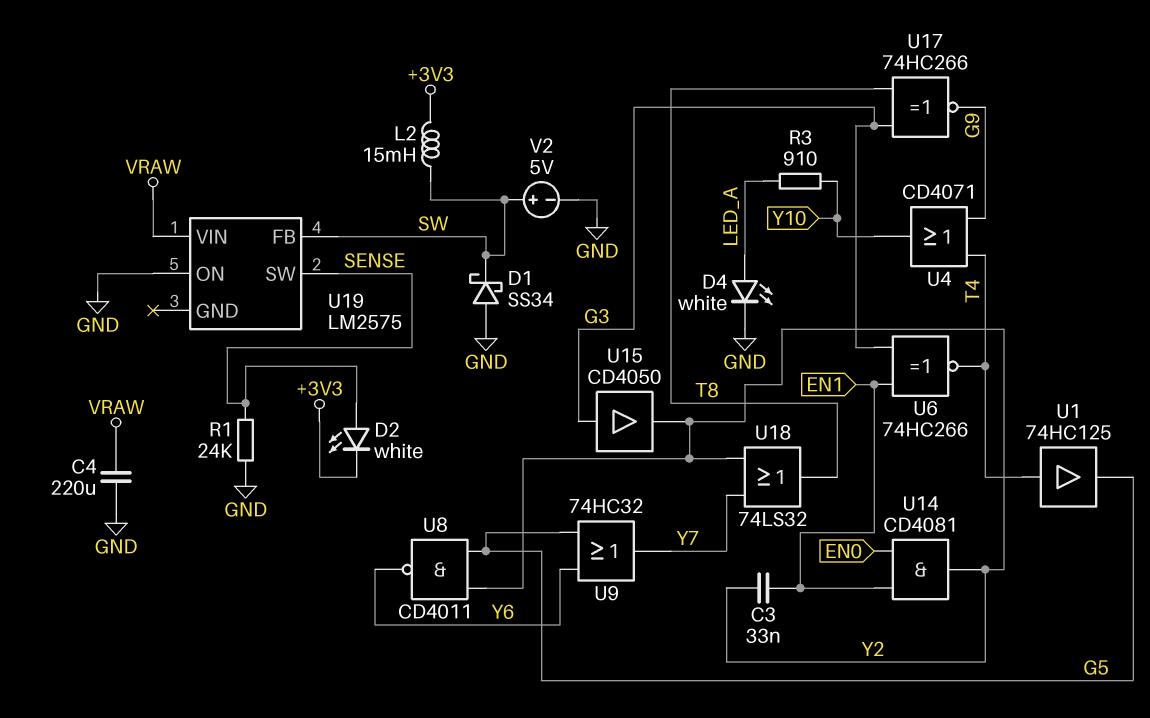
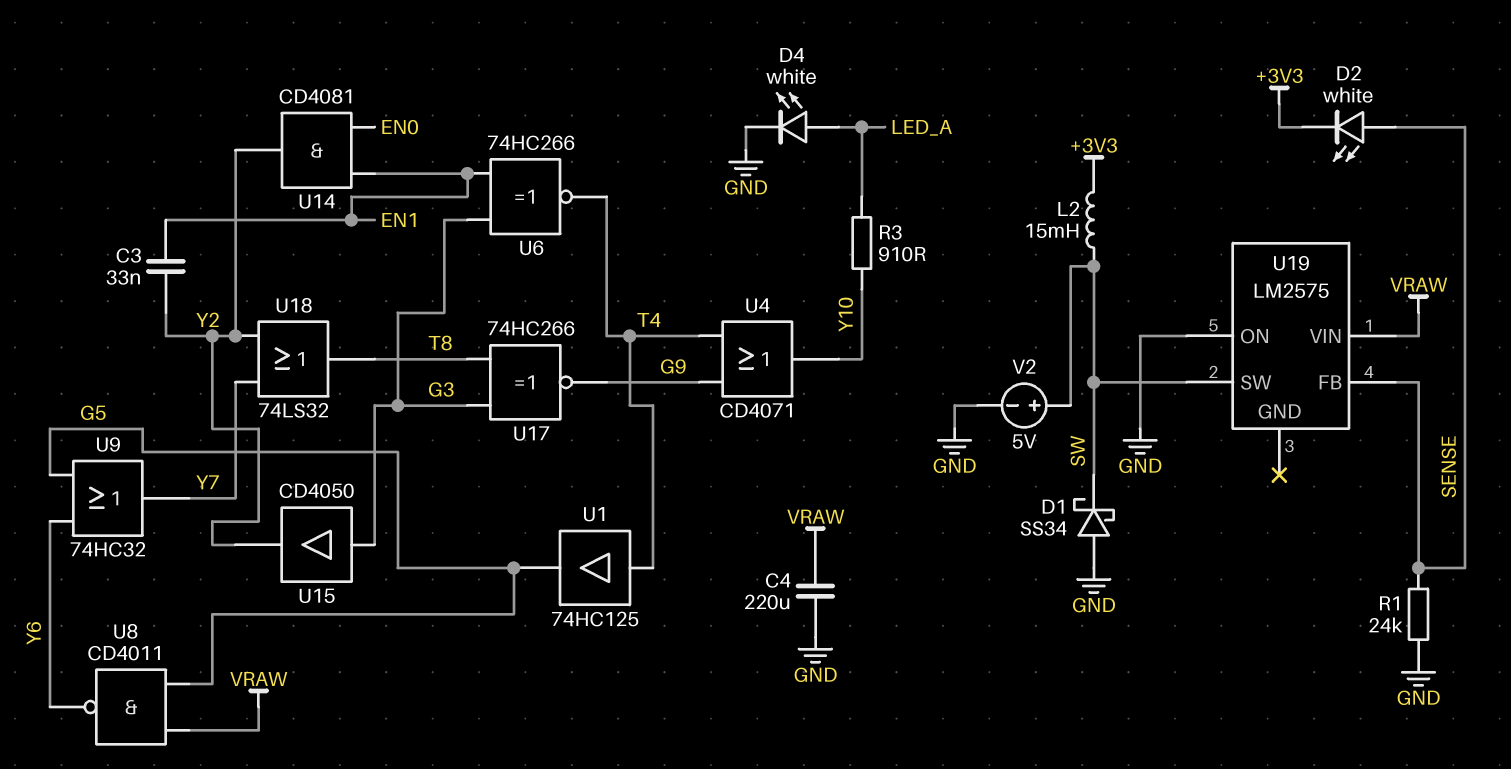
U8: NAND CD4011 (in G5, in Y2, out Y6) -> NAND CD4011 (in G5, in VRAW, out Y6)
U19 pin FB: SW -> SENSE
U19 pin SW: SENSE -> SW

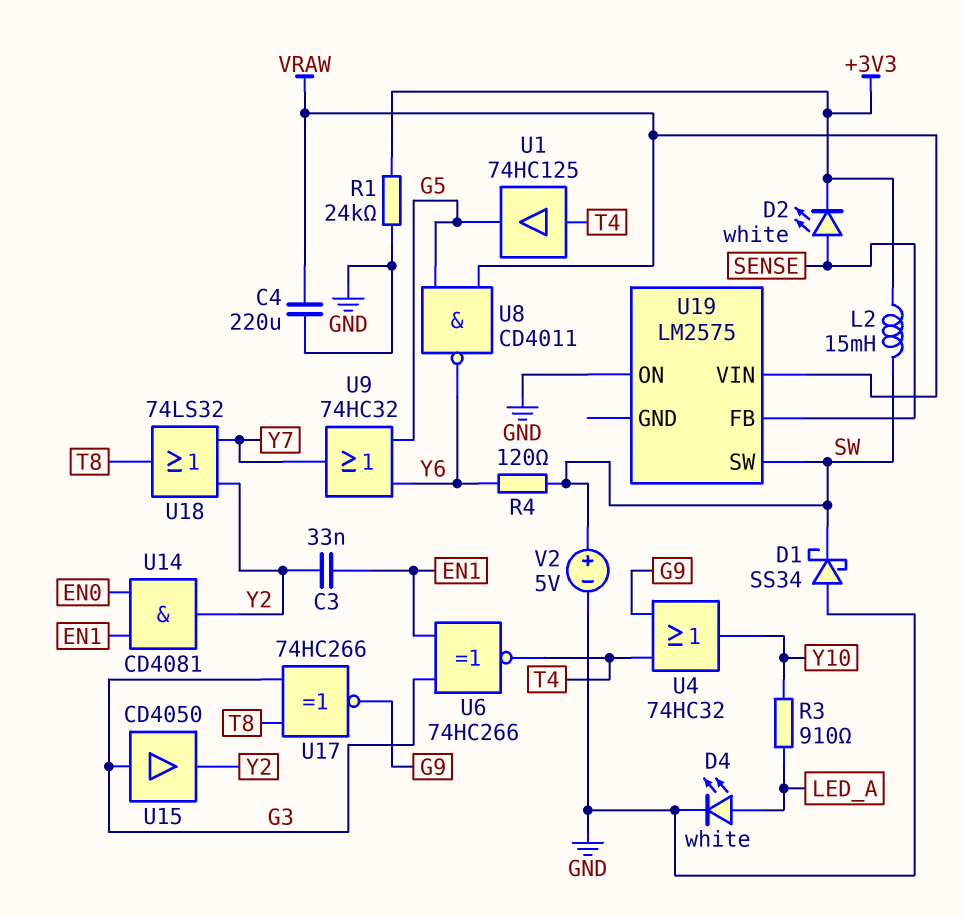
R1: 24k (GND, SENSE) -> 24k (+3V3, GND)
R4: none -> 120 (SW, Y6)
U4: OR CD4071 (in G9, in T4, out Y10) -> OR 74HC32 (in G9, in T4, out Y10)

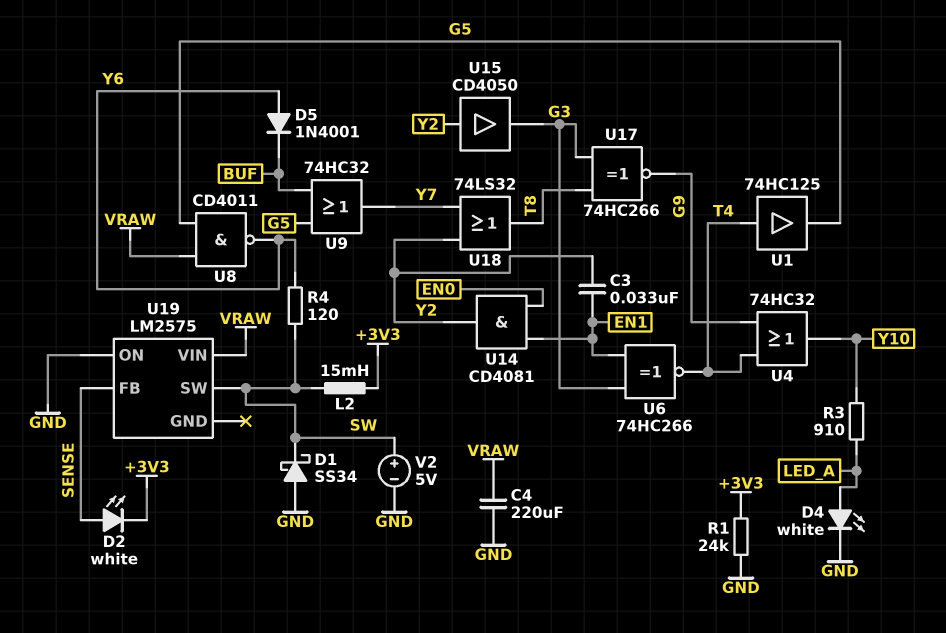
D5: none -> diode 1N4001 (A Y6, K BUF)
U9: OR 74HC32 (in G5, in Y6, out Y7) -> OR 74HC32 (in BUF, in G5, out Y7)
U15: buffer CD4050 (in G3, out Y2) -> buffer CD4050 (in Y2, out G3)

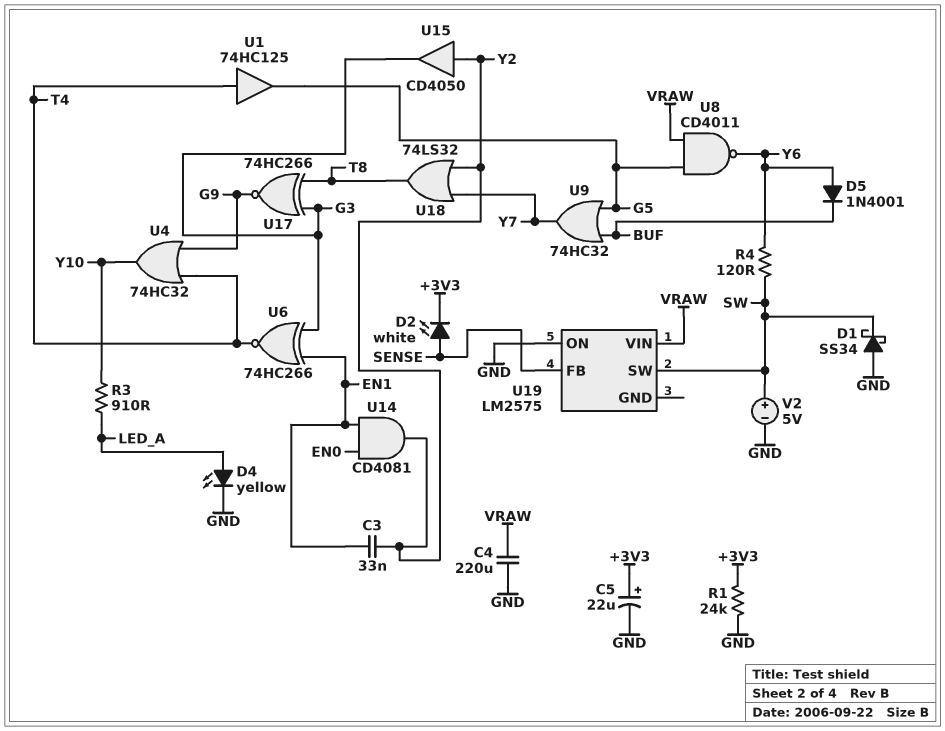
C5: none -> 22uF (plus +3V3, minus GND)
D4: LED white (A LED_A, K GND) -> LED yellow (A LED_A, K GND)
L2: 15mH (+3V3, SW) -> none

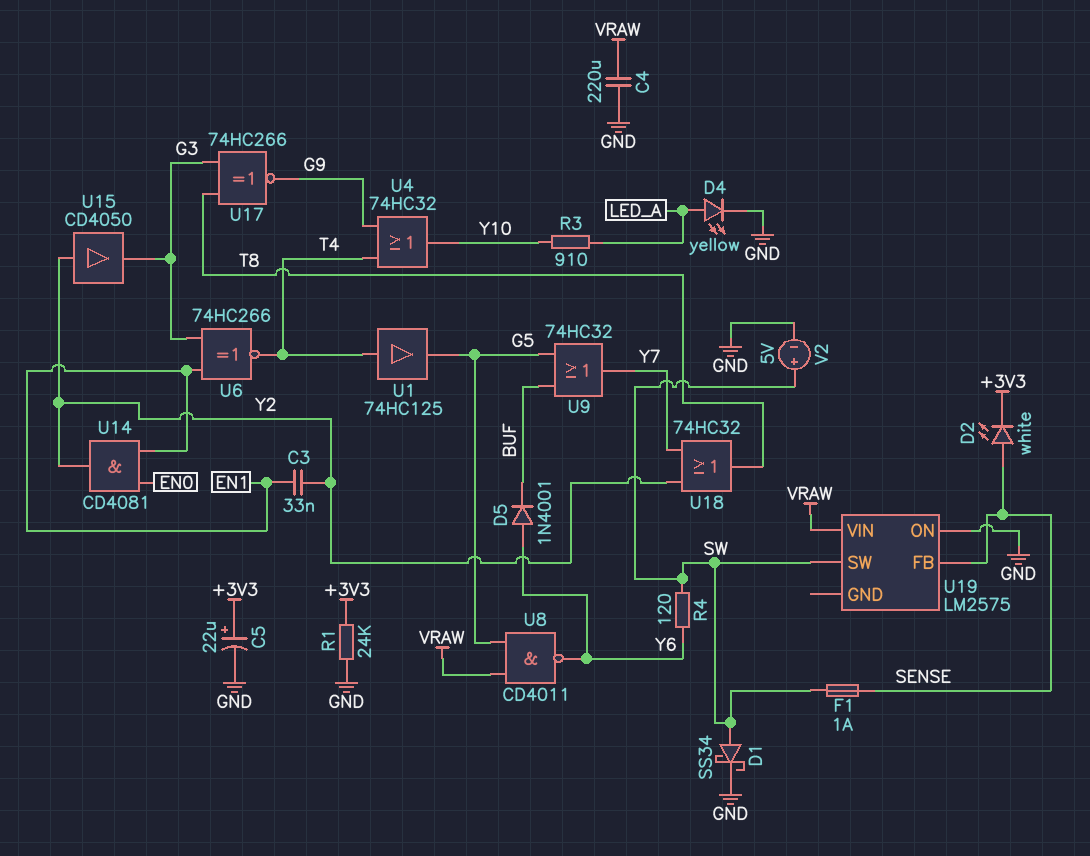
D1: schottky SS34 (A GND, K SW) -> schottky SS34 (A SW, K GND)
F1: none -> 1A (SENSE, SW)
U18: OR 74LS32 (in Y2, in Y7, out T8) -> OR 74HC32 (in Y2, in Y7, out T8)

